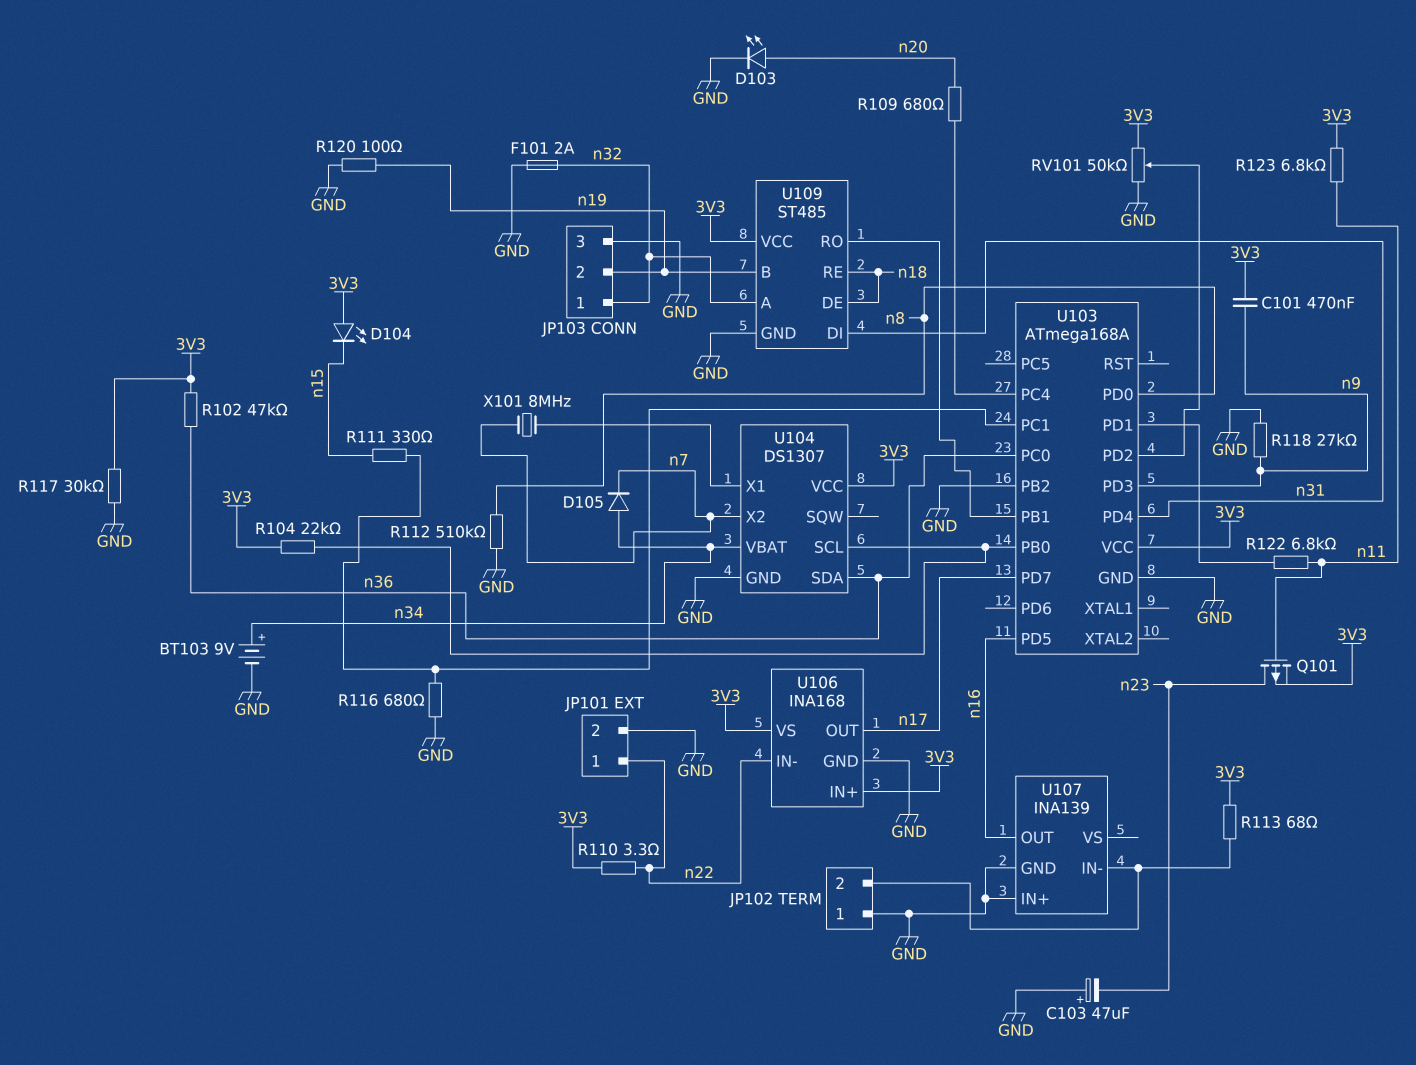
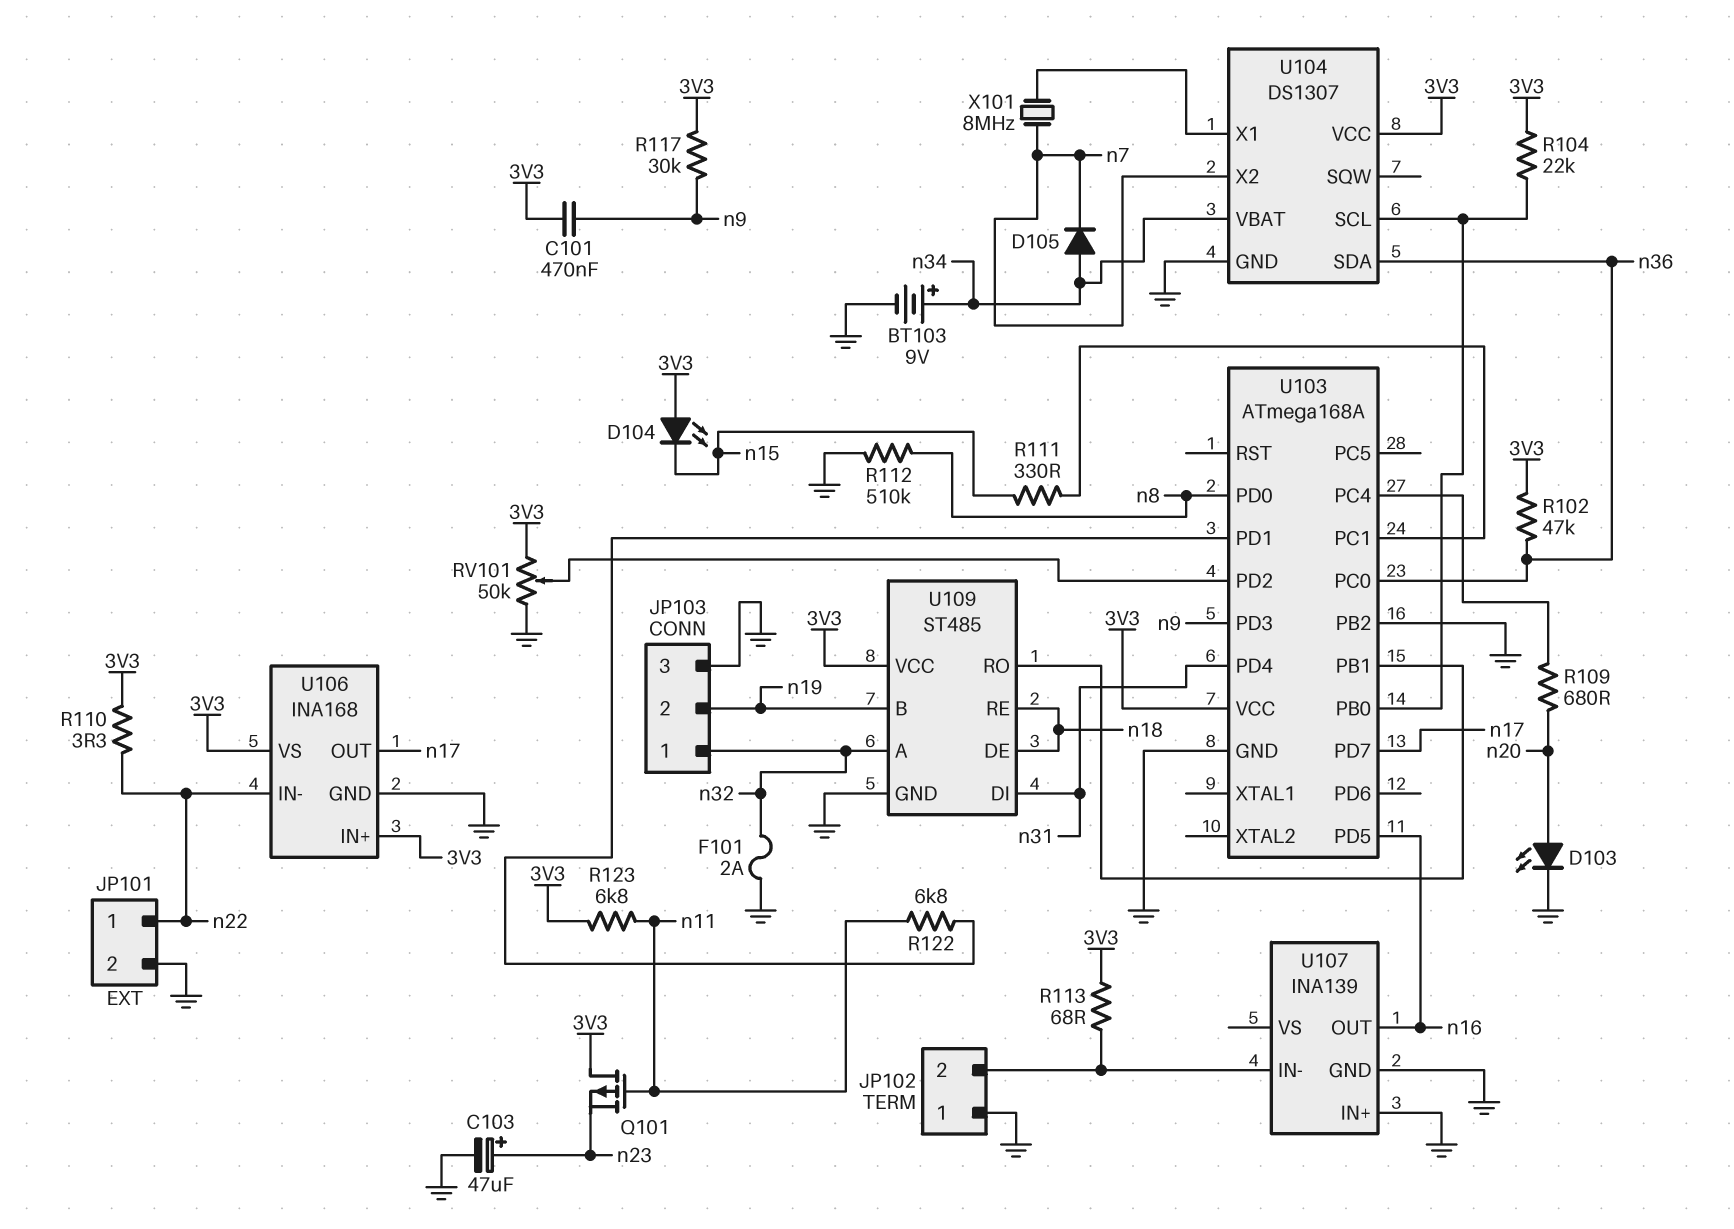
C103: 47uF (plus GND, minus n23) -> 47uF (plus n23, minus GND)
Q101: PMOS (G n11, D n23, S 3V3) -> PMOS (G n11, D 3V3, S n23)
R116: 680 (GND, U103/PC1) -> none
R117: 30k (3V3, GND) -> 30k (3V3, n9)
R118: 27k (GND, n9) -> none
R120: 100 (GND, n19) -> none

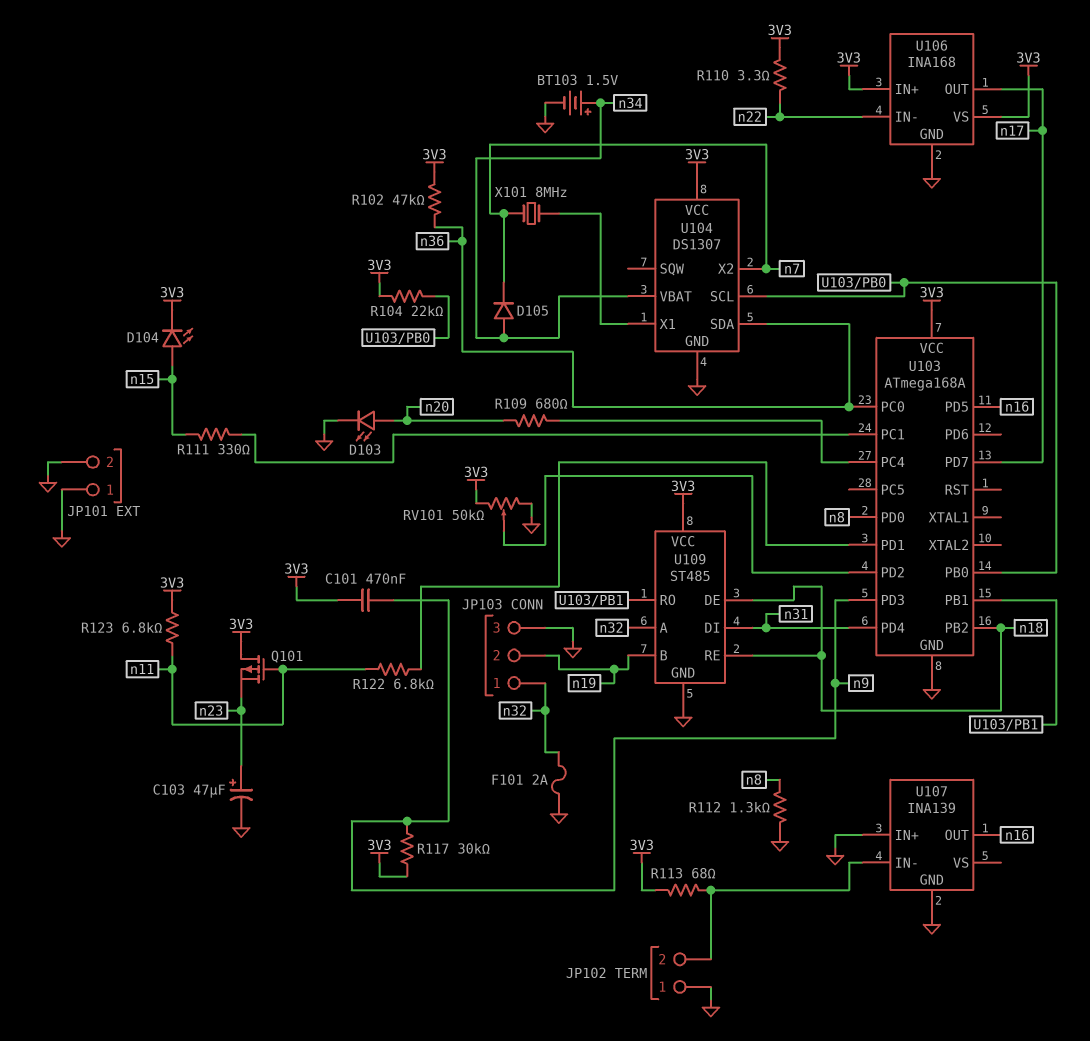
BT103: 9V (plus n34, minus GND) -> 1.5V (plus n34, minus GND)
D104: LED (A 3V3, K n15) -> LED (A n15, K 3V3)
JP101 pin 1: n22 -> GND
R112: 510k (GND, n8) -> 1.3k (GND, n8)
U103 pin PB2: GND -> n18

